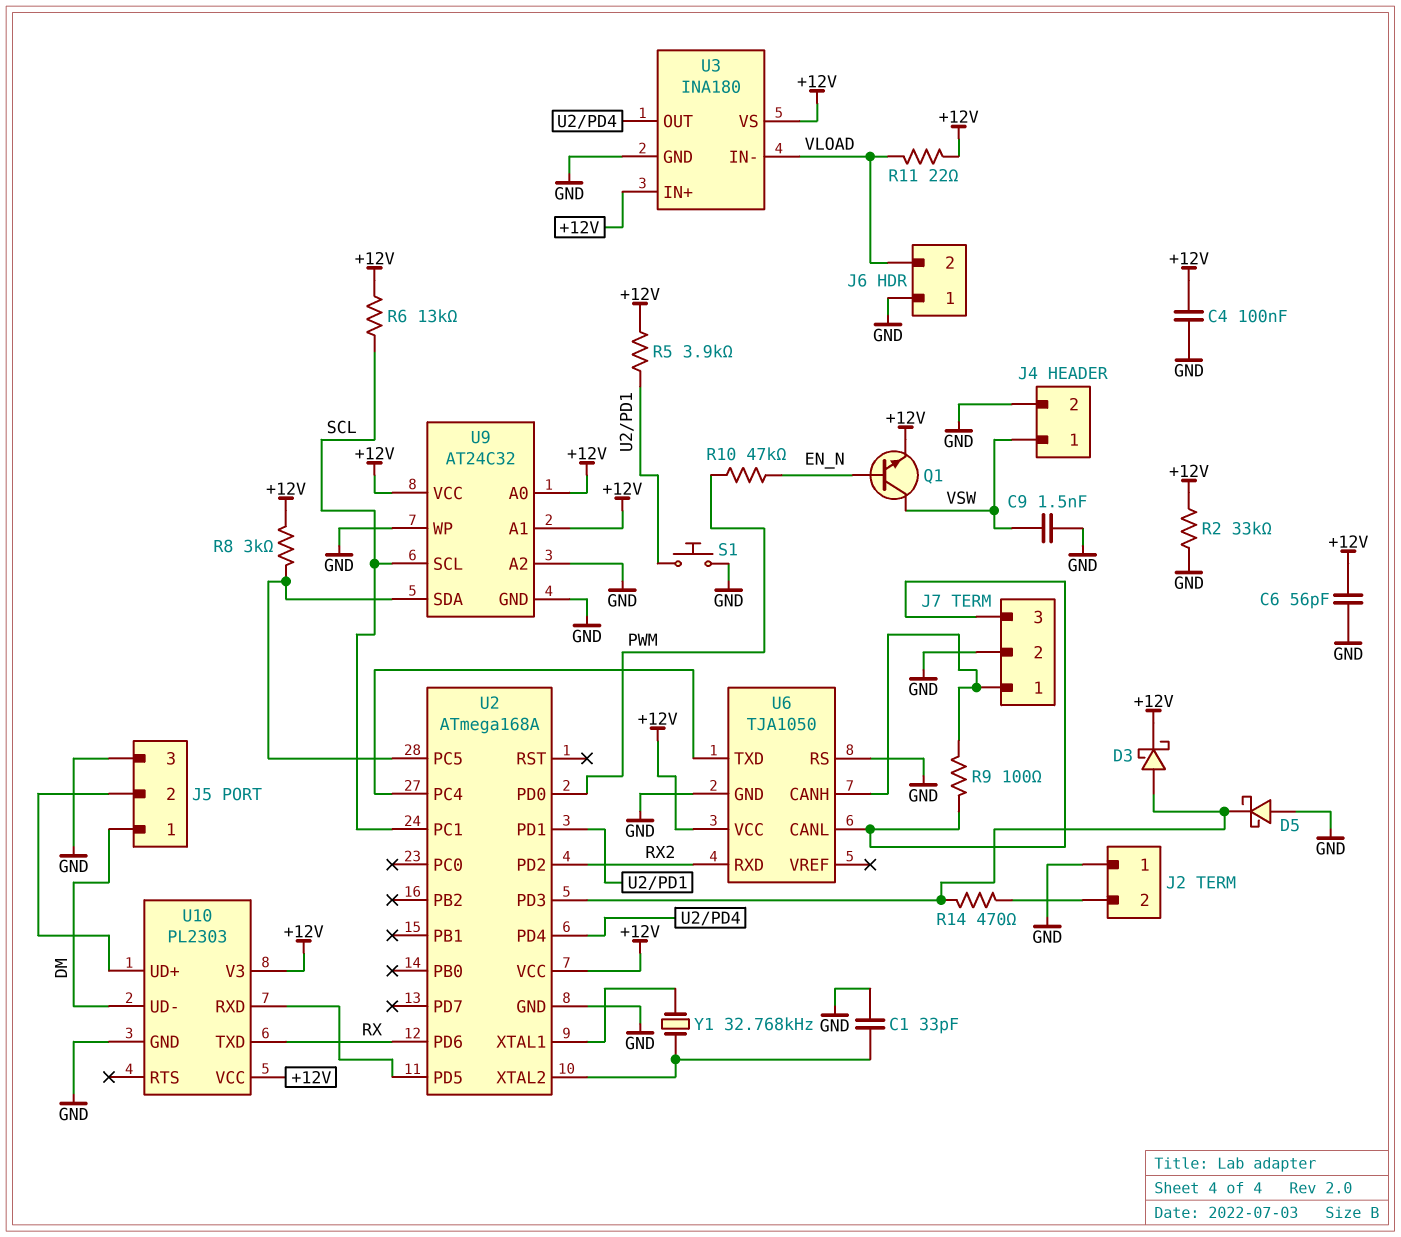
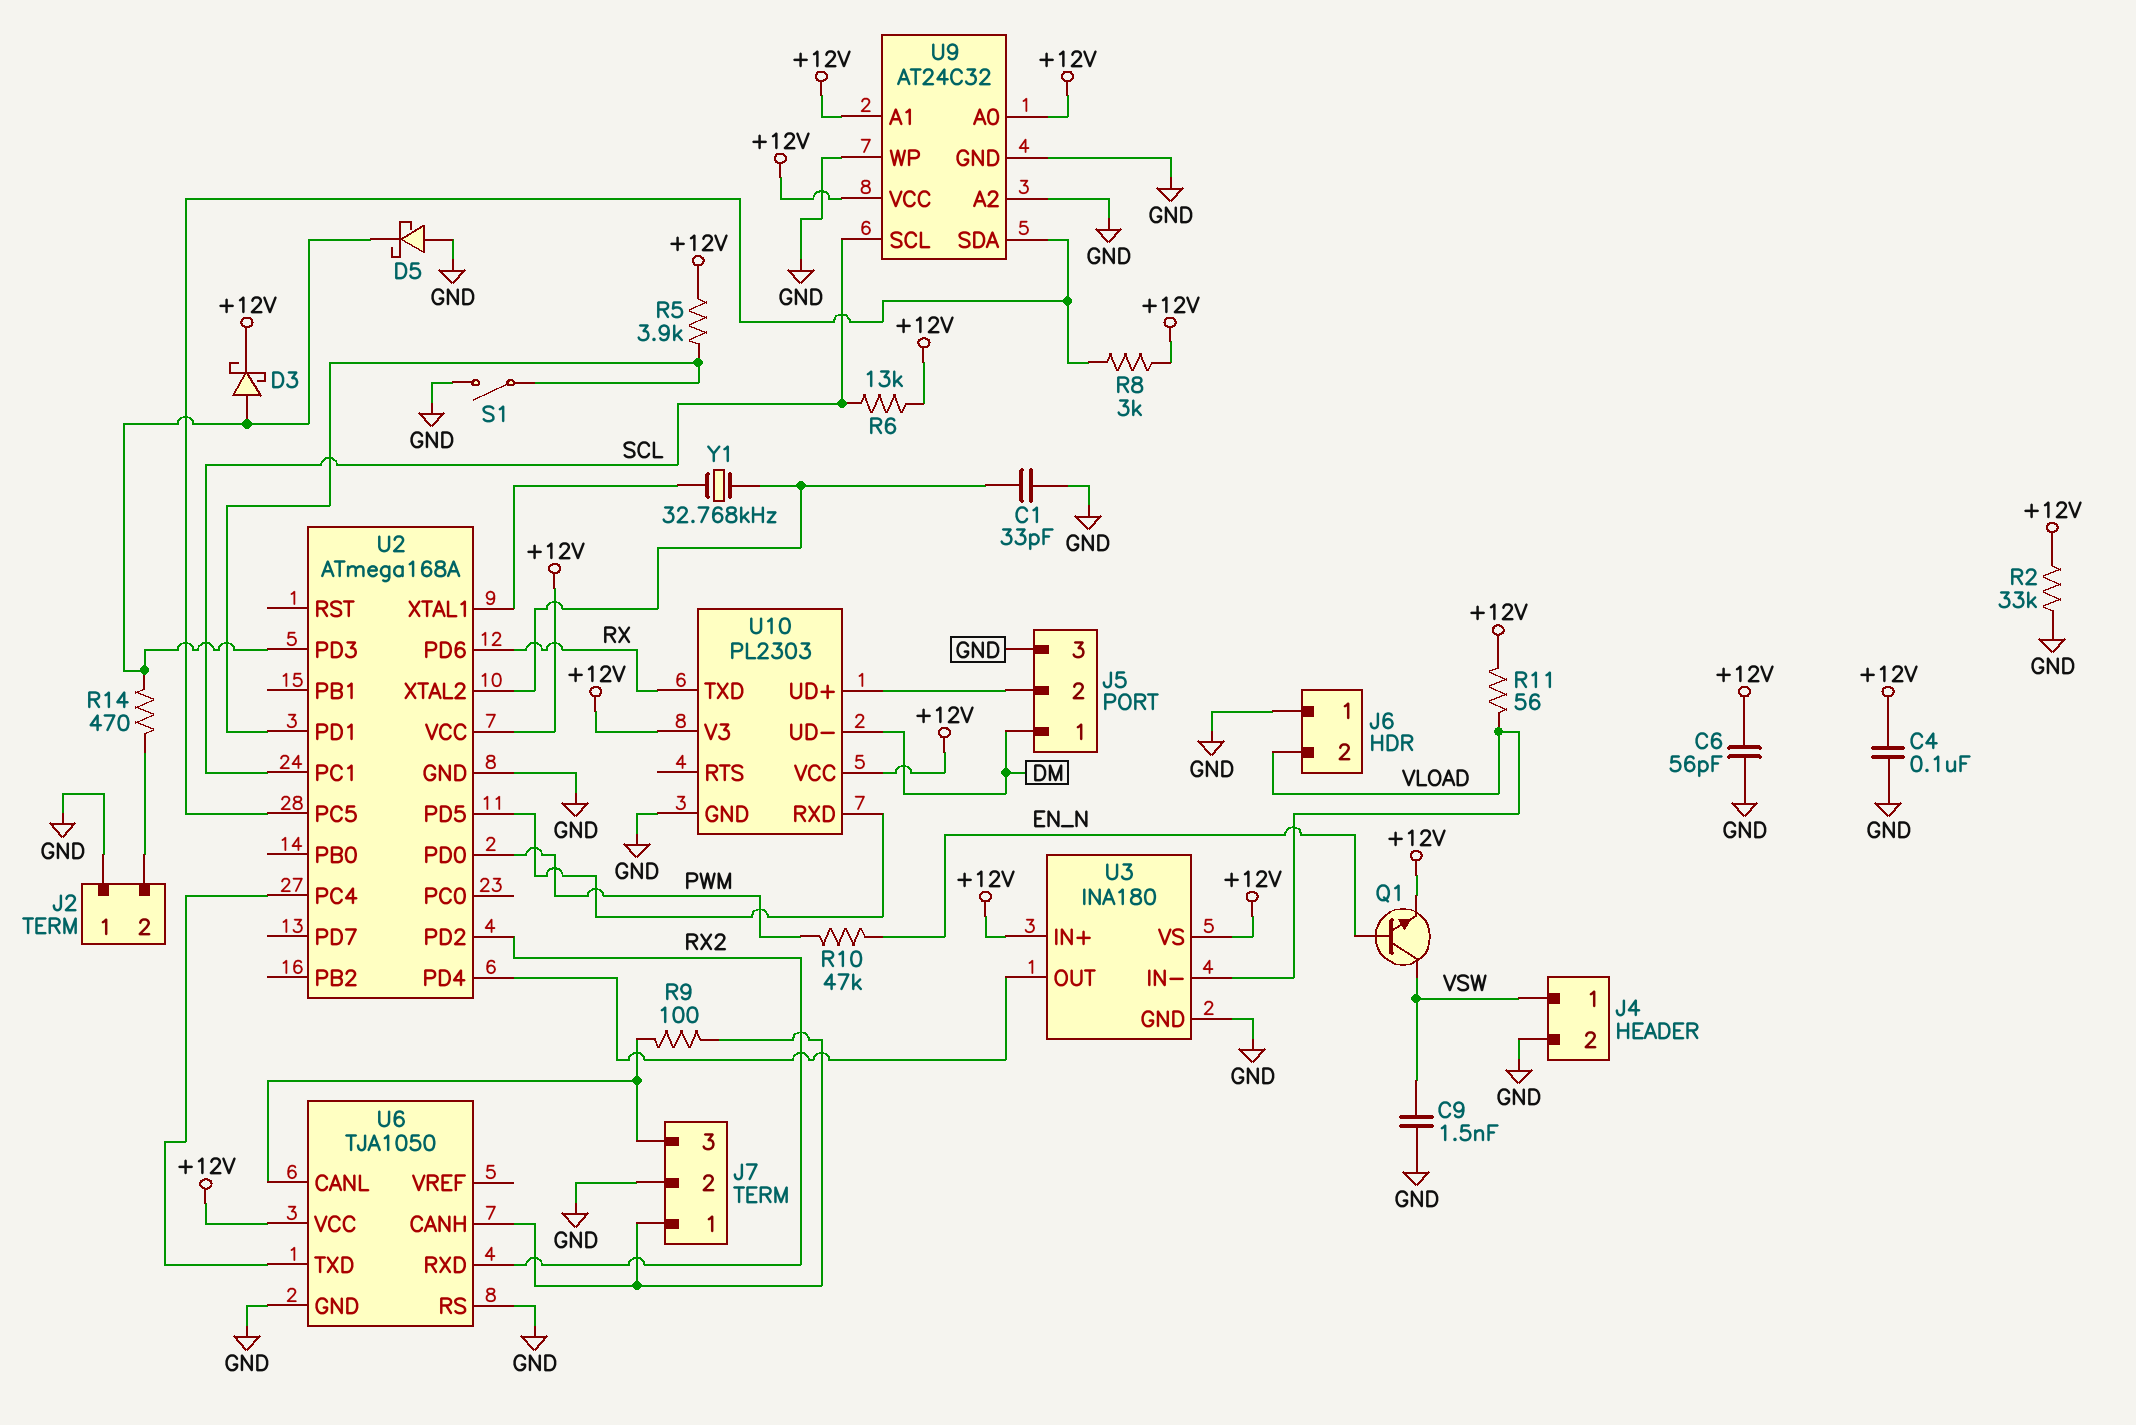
R11: 22 (+12V, VLOAD) -> 56 (+12V, VLOAD)
S1: button (GND, U2/PD1) -> switch (GND, U2/PD1)

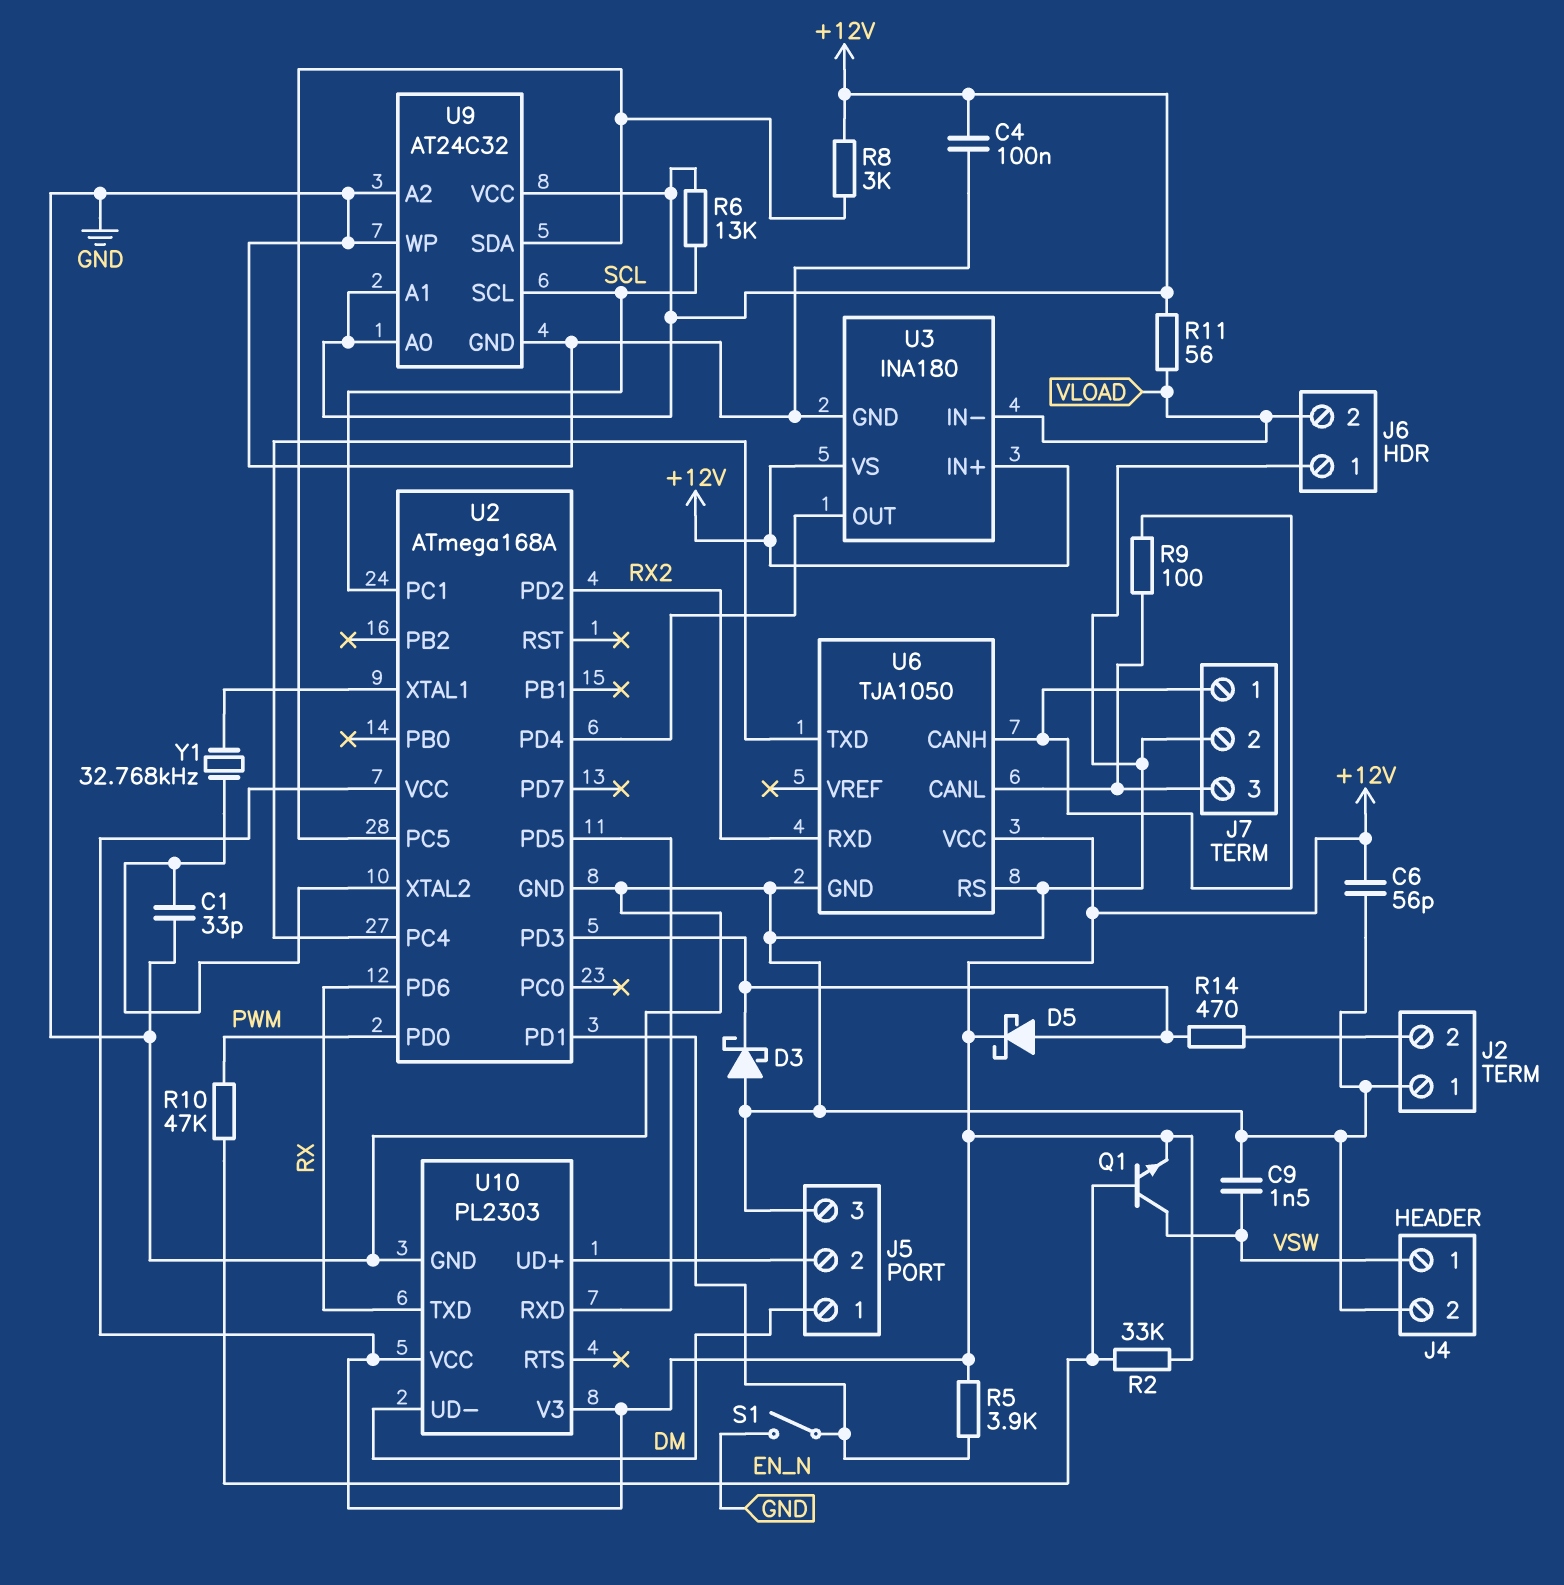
D3: schottky (A U2/PD3, K +12V) -> schottky (A GND, K U2/PD3)
D5: schottky (A GND, K U2/PD3) -> schottky (A U2/PD3, K +12V)
R2: 33k (+12V, GND) -> 33k (+12V, EN_N)

